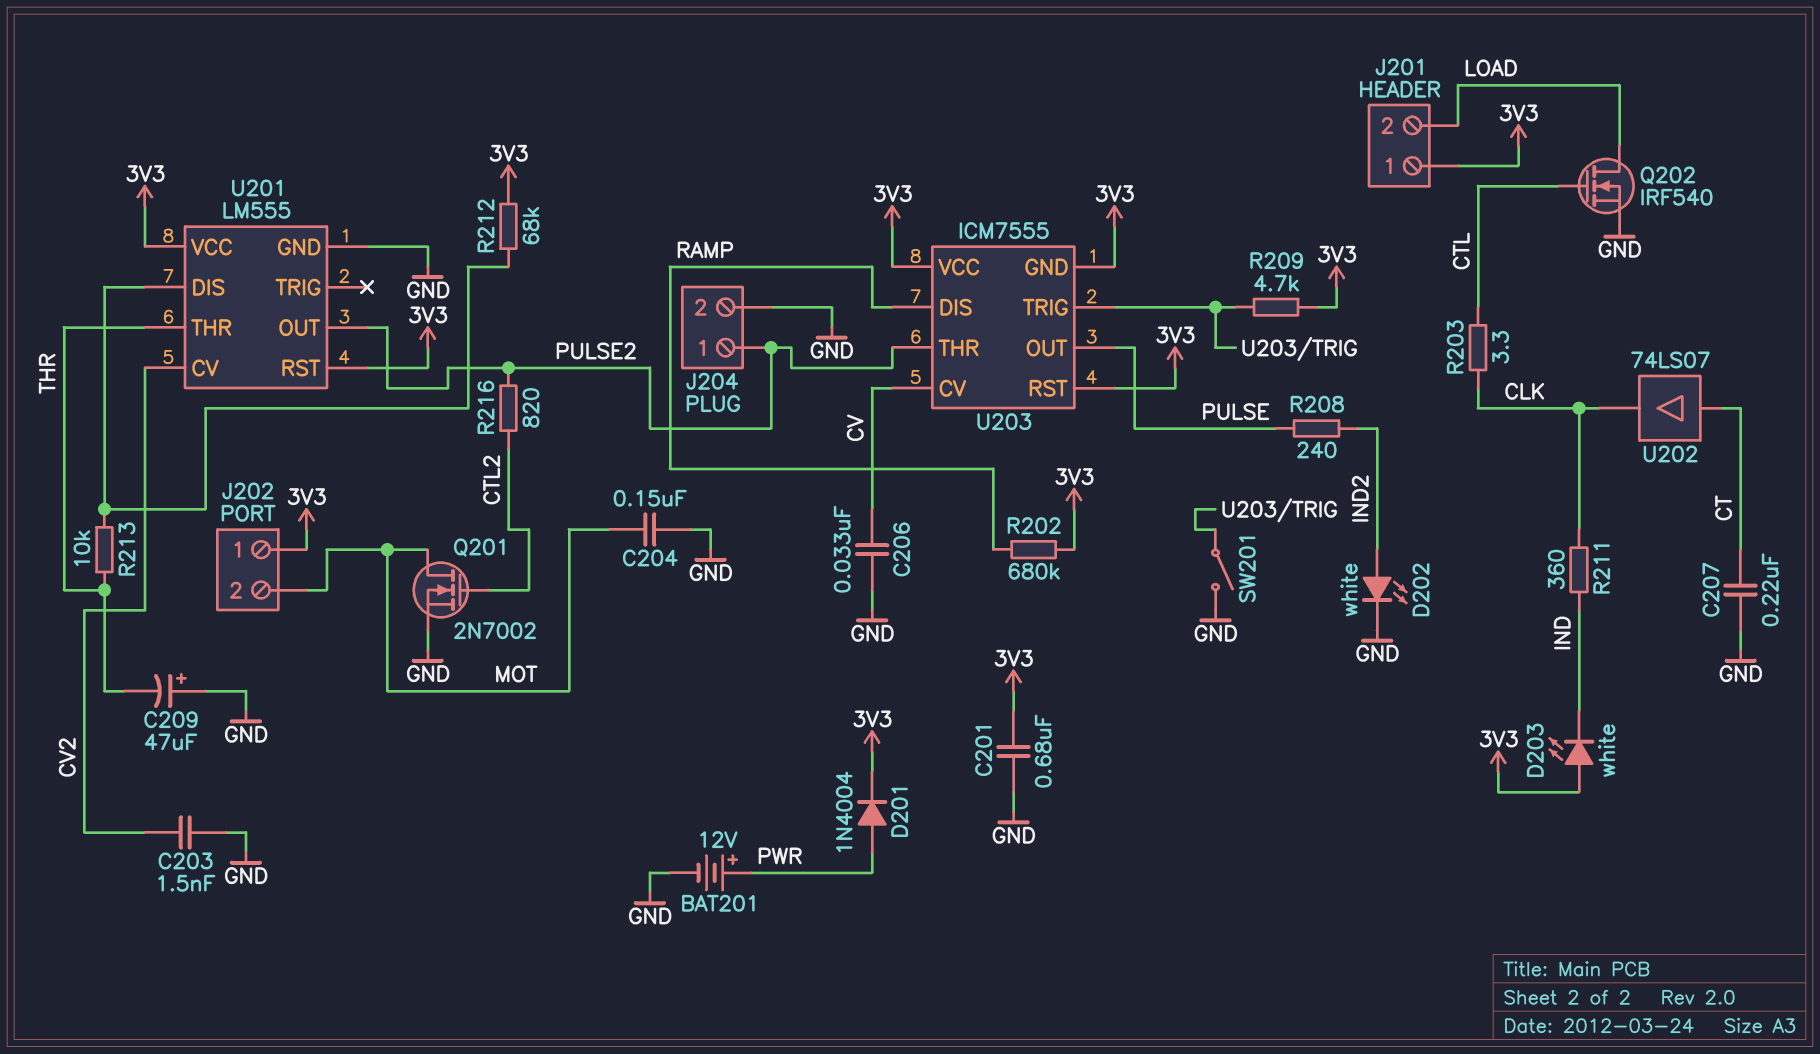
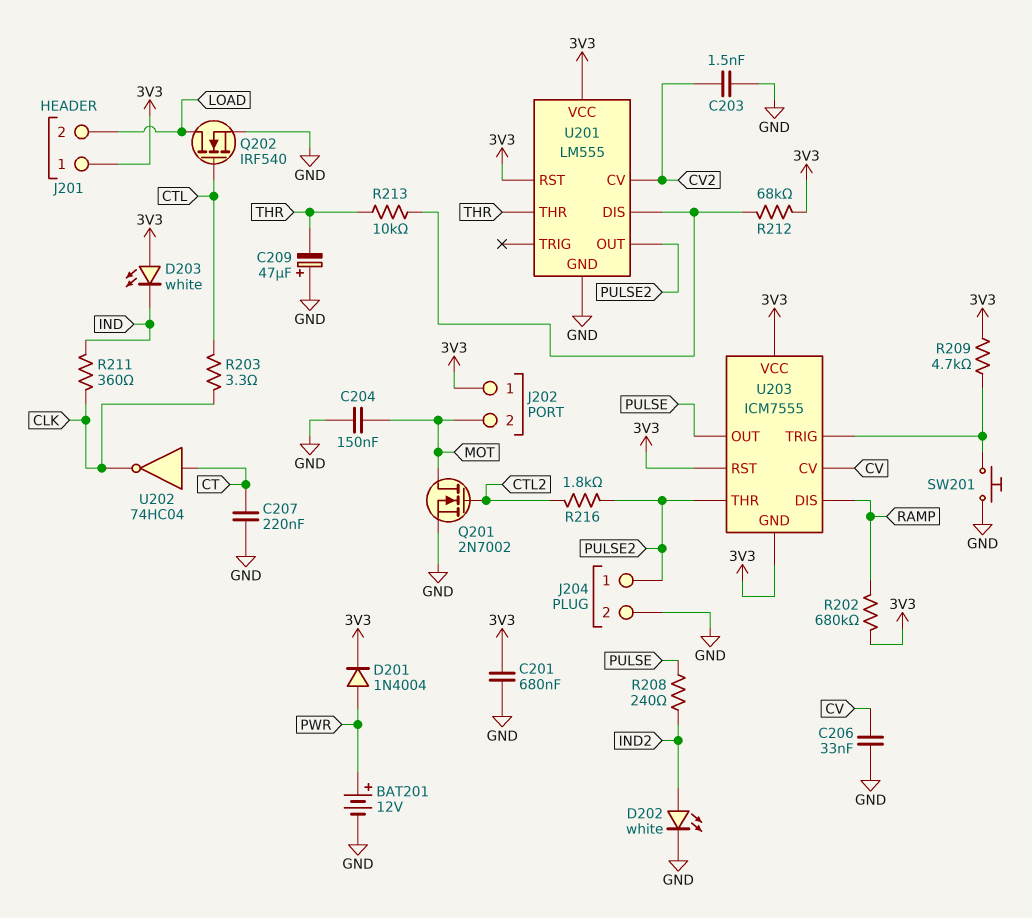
R216: 820 (CTL2, PULSE2) -> 1.8k (CTL2, PULSE2)
SW201: switch (GND, U203/TRIG) -> button (GND, U203/TRIG)
U202: buffer 74LS07 (in CT, out CLK) -> NOT 74HC04 (in CT, out CLK)

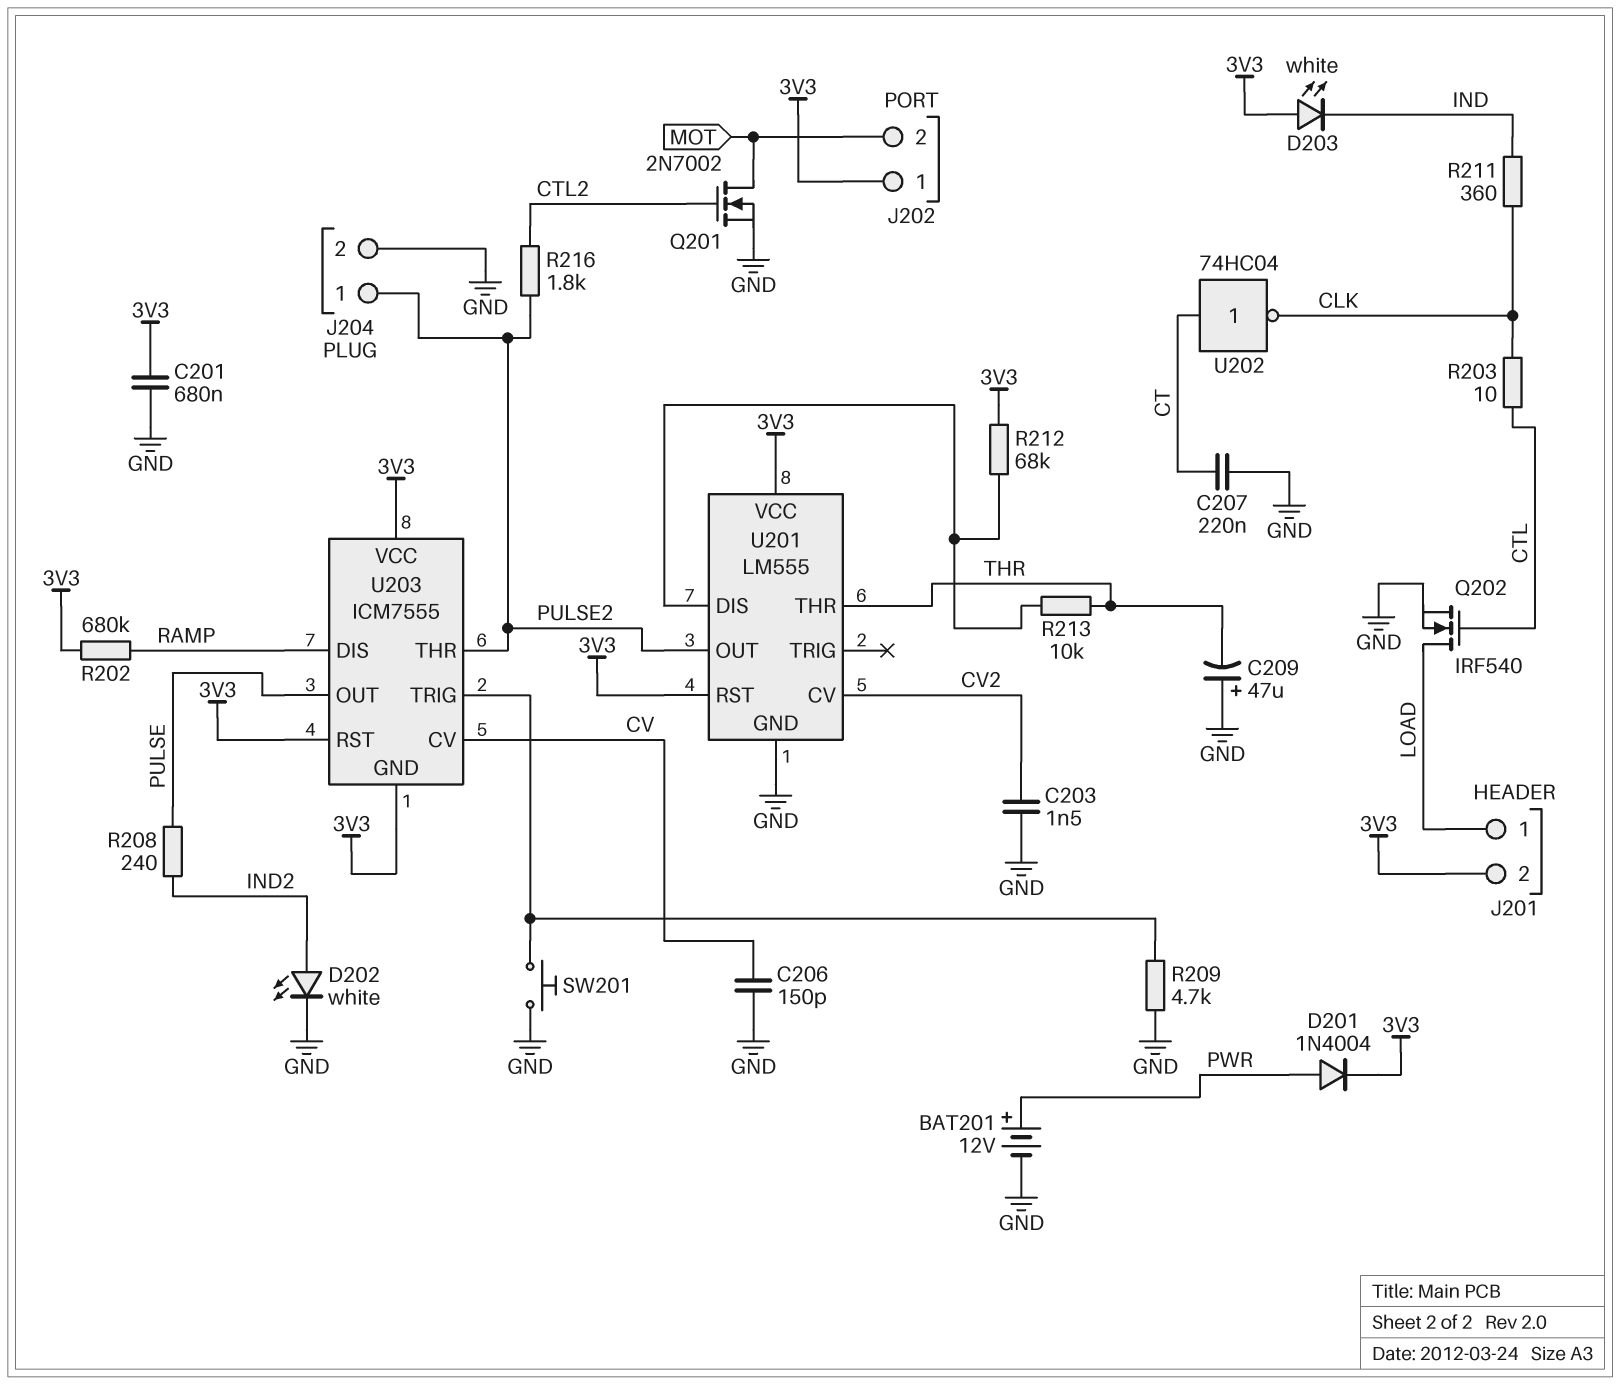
C204: 150nF (GND, MOT) -> none
C206: 33nF (CV, GND) -> 150pF (CV, GND)
J201 pin 1: 3V3 -> LOAD
J201 pin 2: LOAD -> 3V3
R203: 3.3 (CLK, CTL) -> 10 (CLK, CTL)
R209: 4.7k (3V3, U203/TRIG) -> 4.7k (GND, U203/TRIG)

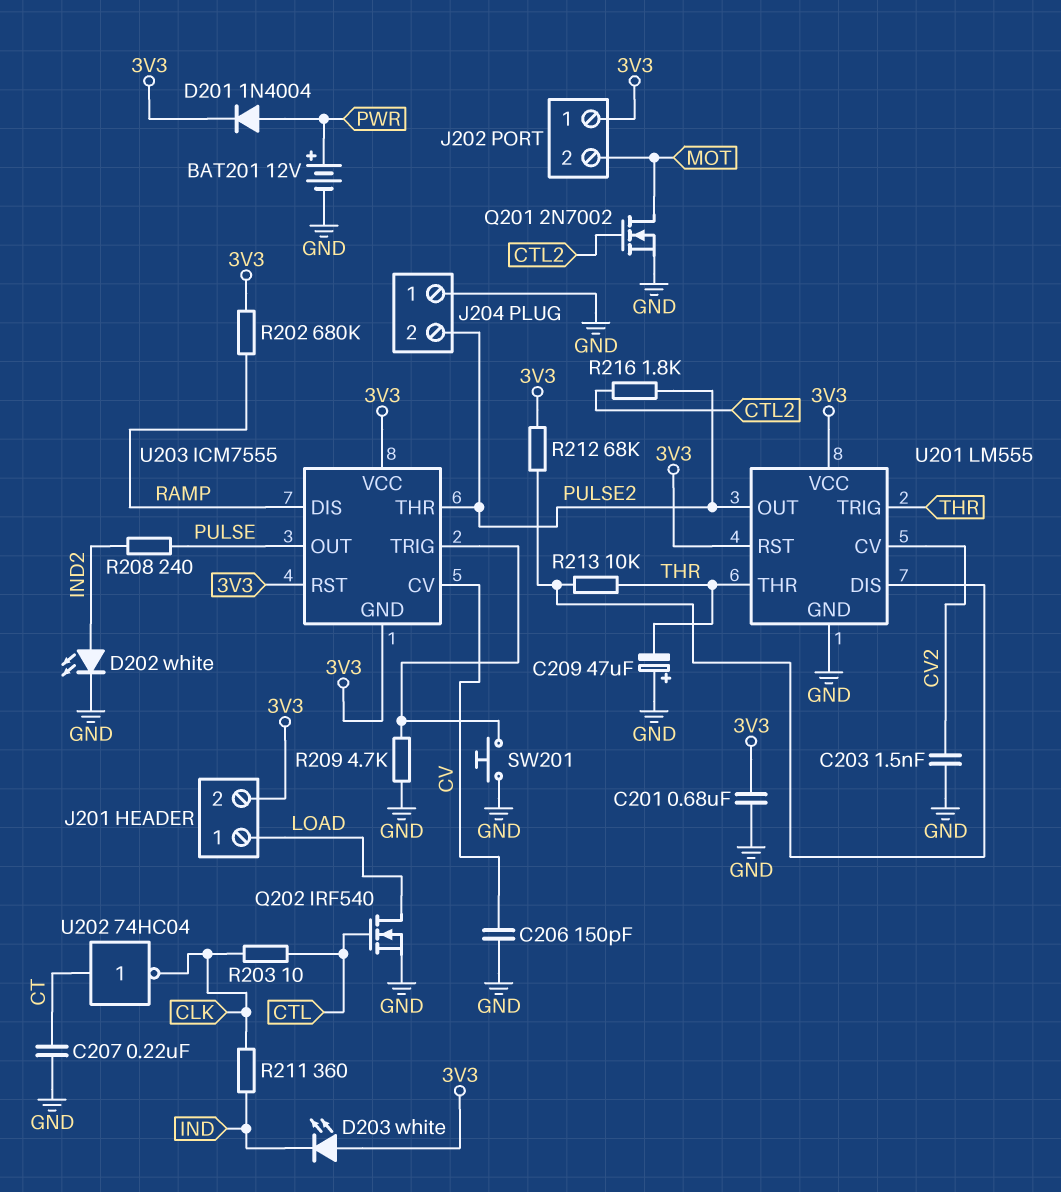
J204 pin 1: PULSE2 -> GND
J204 pin 2: GND -> PULSE2
U201 pin TRIG: none -> THR

